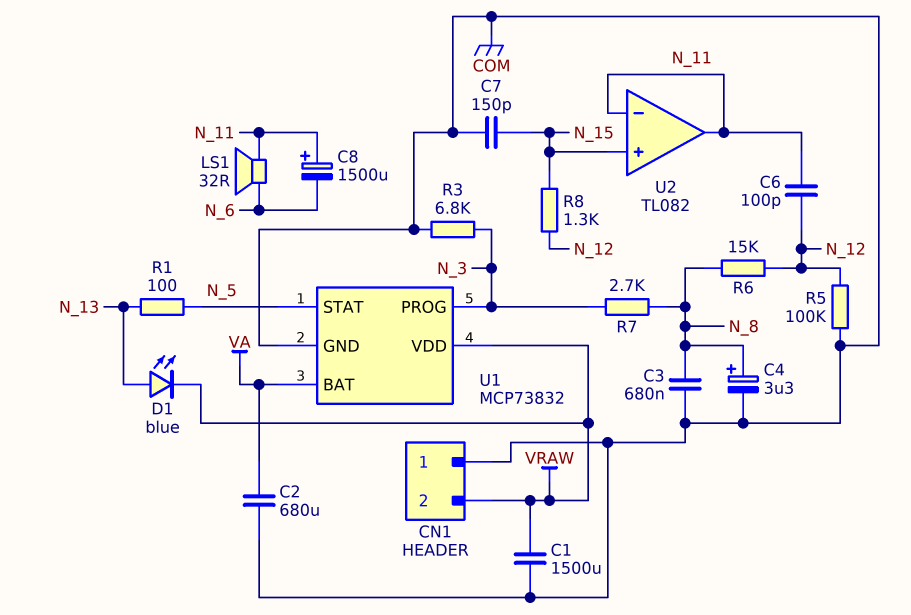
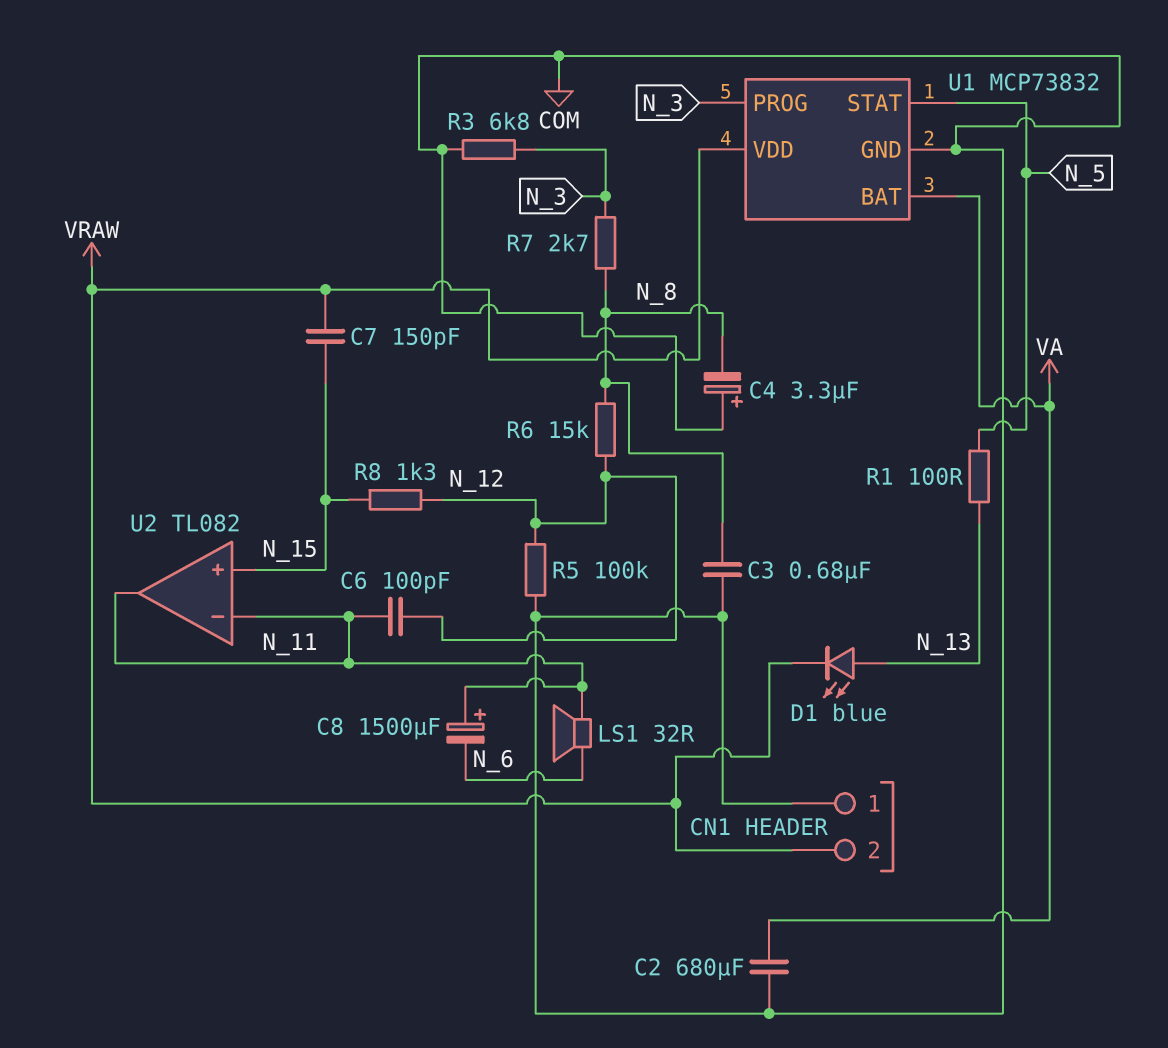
C1: 1500uF (COM, VRAW) -> none
C4: 3.3uF (plus N_8, minus COM) -> 3.3uF (plus COM, minus N_8)
C7: 150pF (COM, N_15) -> 150pF (N_15, VRAW)

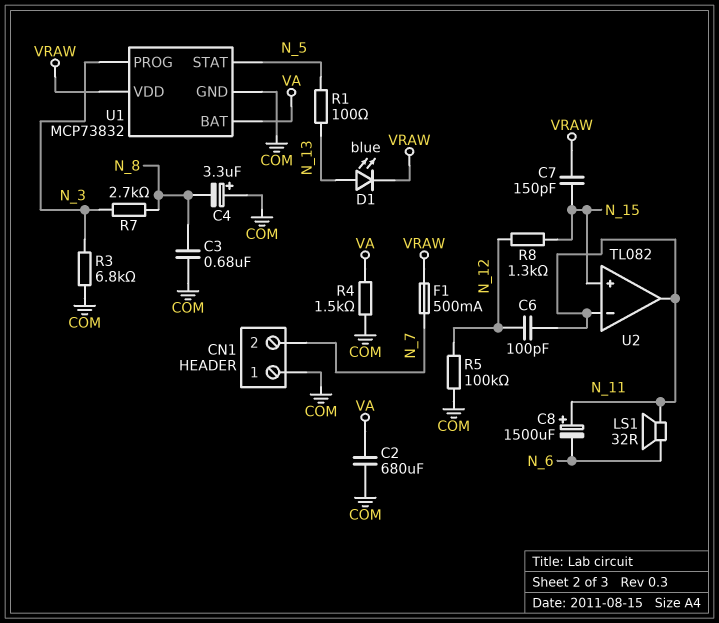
CN1 pin 2: VRAW -> N_7
F1: none -> 500mA (N_7, VRAW)
R4: none -> 1.5k (COM, VA)
R6: 15k (N_8, N_12) -> none

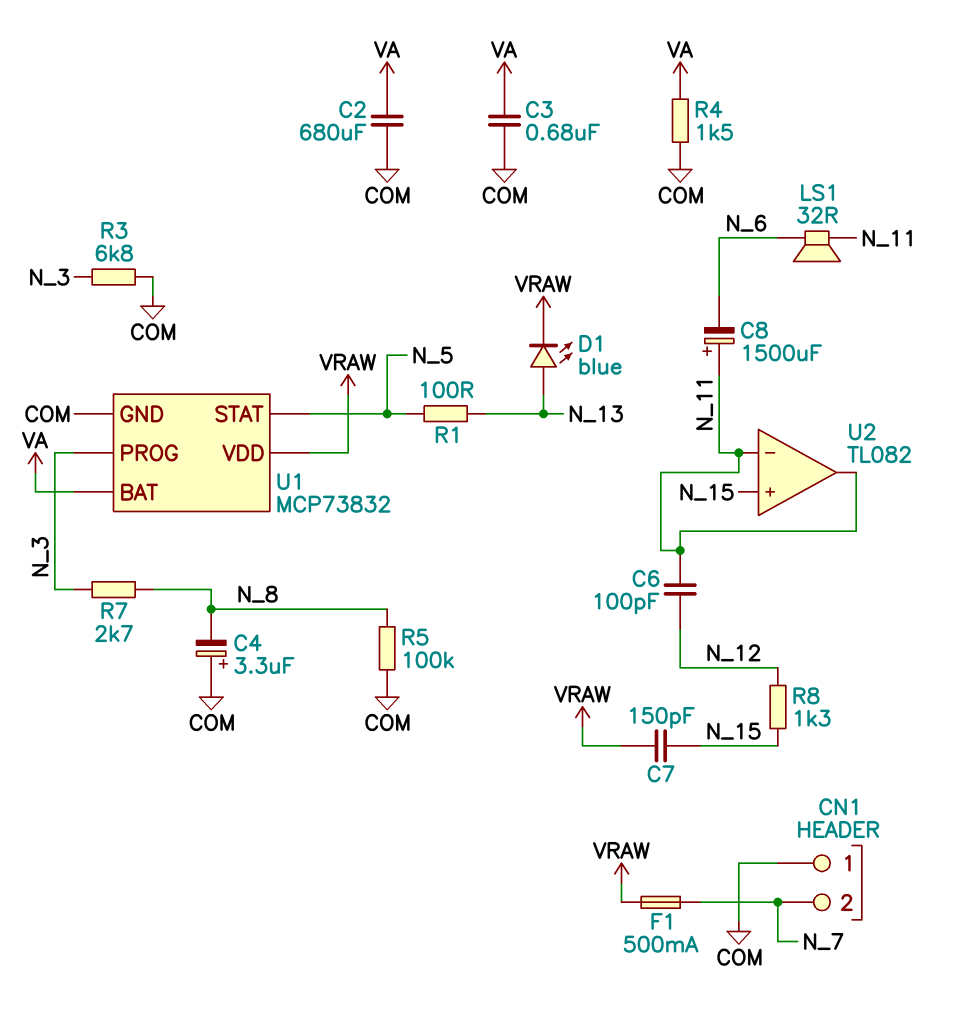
C3: 680nF (COM, N_8) -> 680nF (COM, VA)
R5: 100k (COM, N_12) -> 100k (COM, N_8)

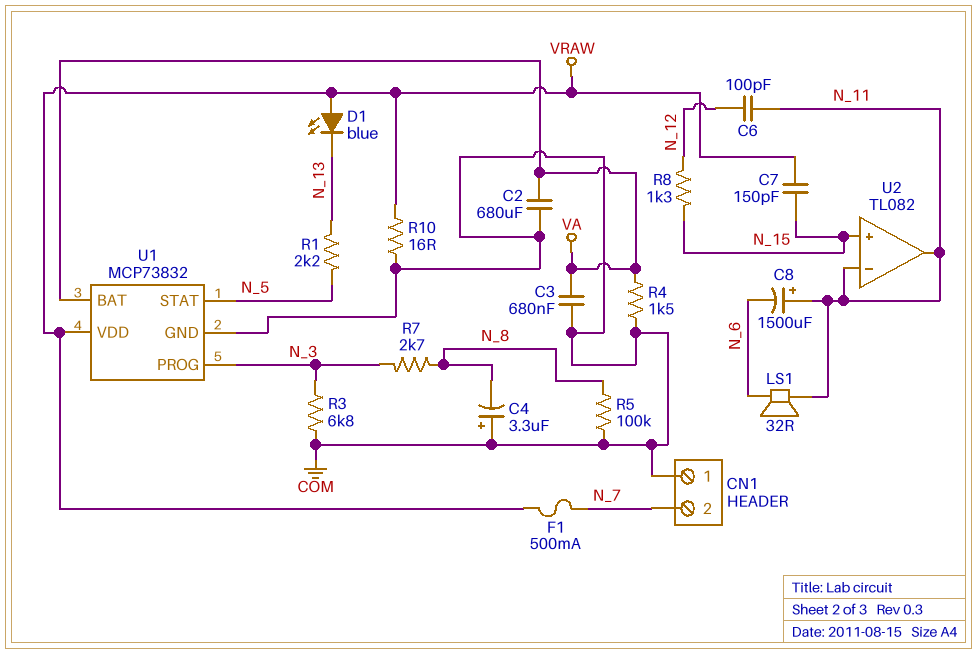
D1: LED blue (A N_13, K VRAW) -> LED blue (A VRAW, K N_13)
R1: 100 (N_5, N_13) -> 2.2k (N_5, N_13)
R10: none -> 16 (COM, VRAW)

